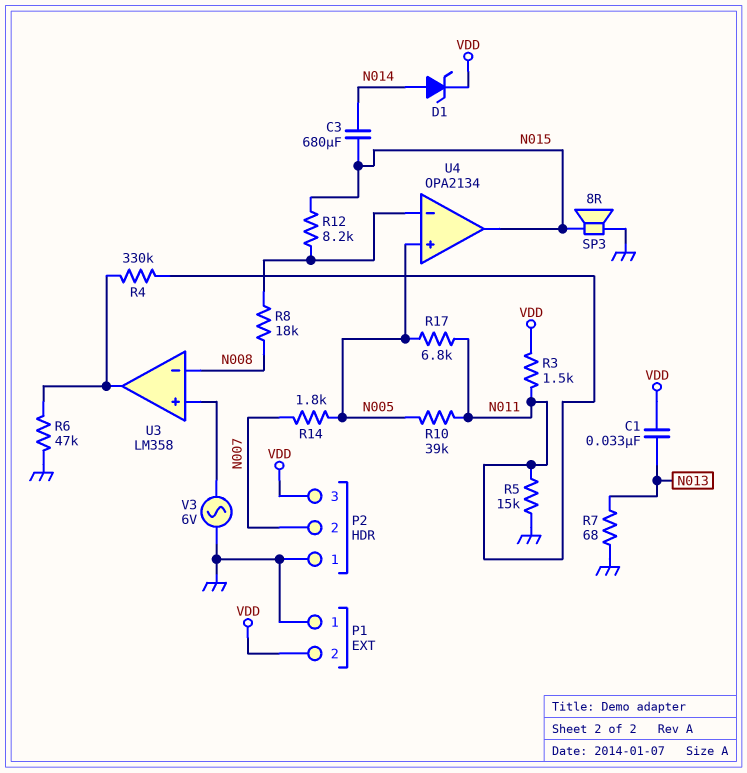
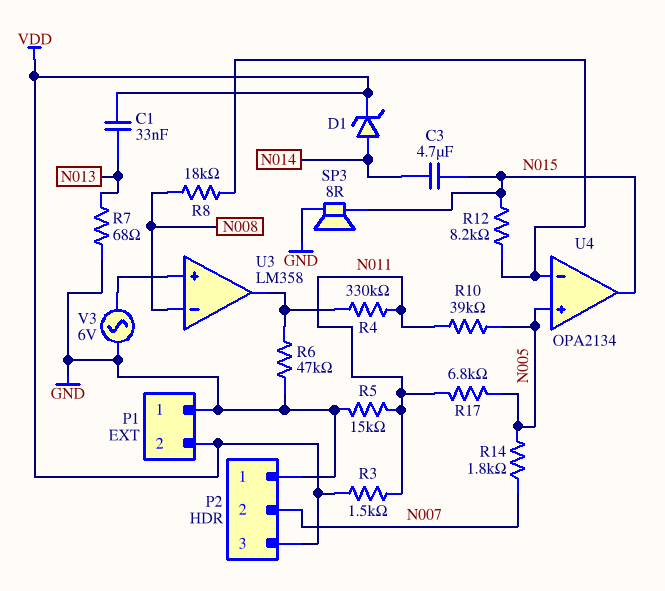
C3: 680uF (N014, N015) -> 4.7uF (N014, N015)

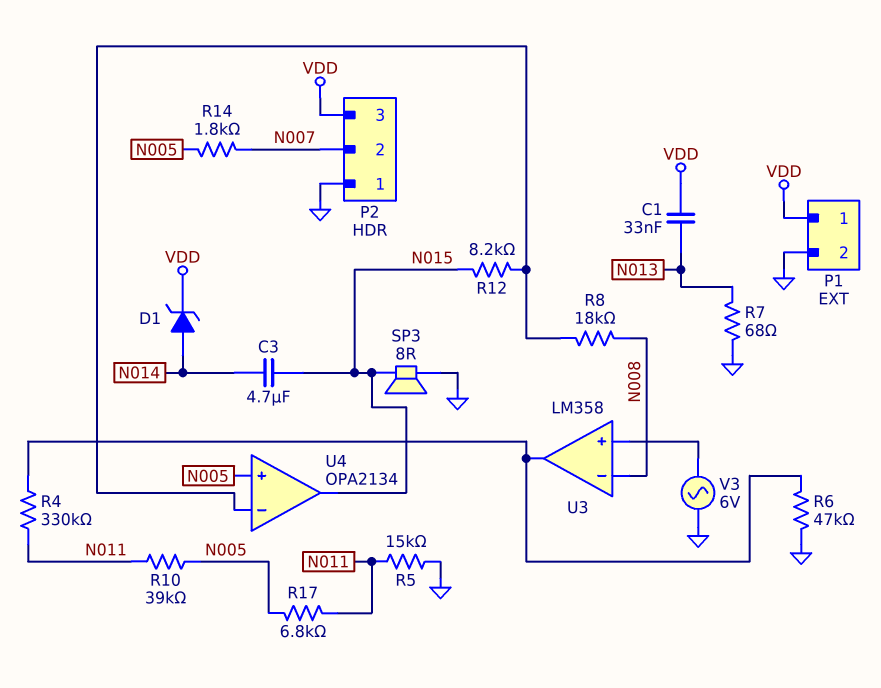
P1 pin 1: GND -> VDD
P1 pin 2: VDD -> GND
R3: 1.5k (N011, VDD) -> none

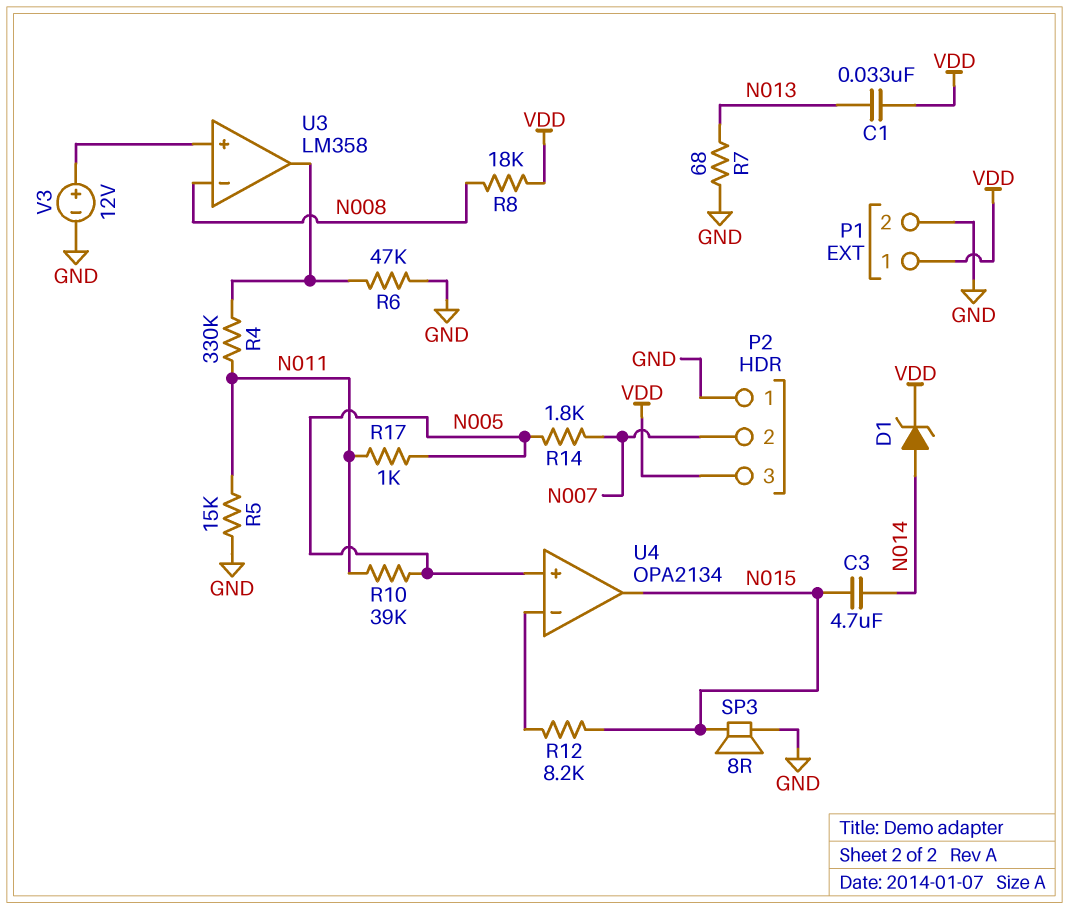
R8: 18k (N008, U4/in-) -> 18k (N008, VDD)
R17: 6.8k (N005, N011) -> 1k (N005, N011)
V3: AC 6V (GND, U3/in+) -> 12V (plus U3/in+, minus GND)

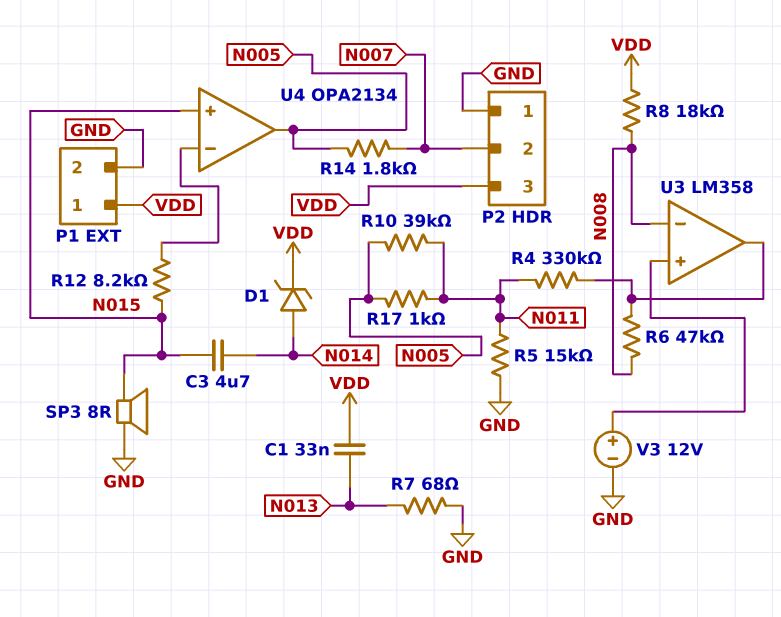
R6: 47k (GND, U3/out) -> 47k (N008, U3/out)
U4 pin in+: N005 -> N015
U4 pin out: N015 -> N005

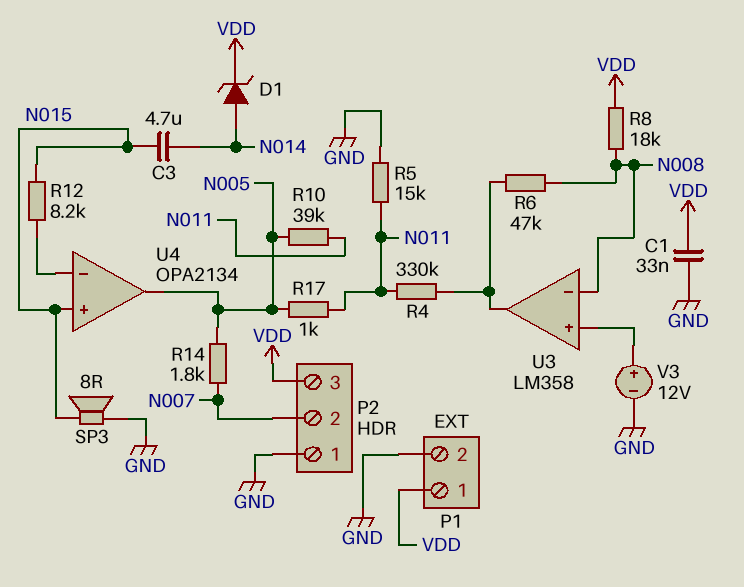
C1: 33nF (N013, VDD) -> 33nF (GND, VDD)
R7: 68 (GND, N013) -> none

